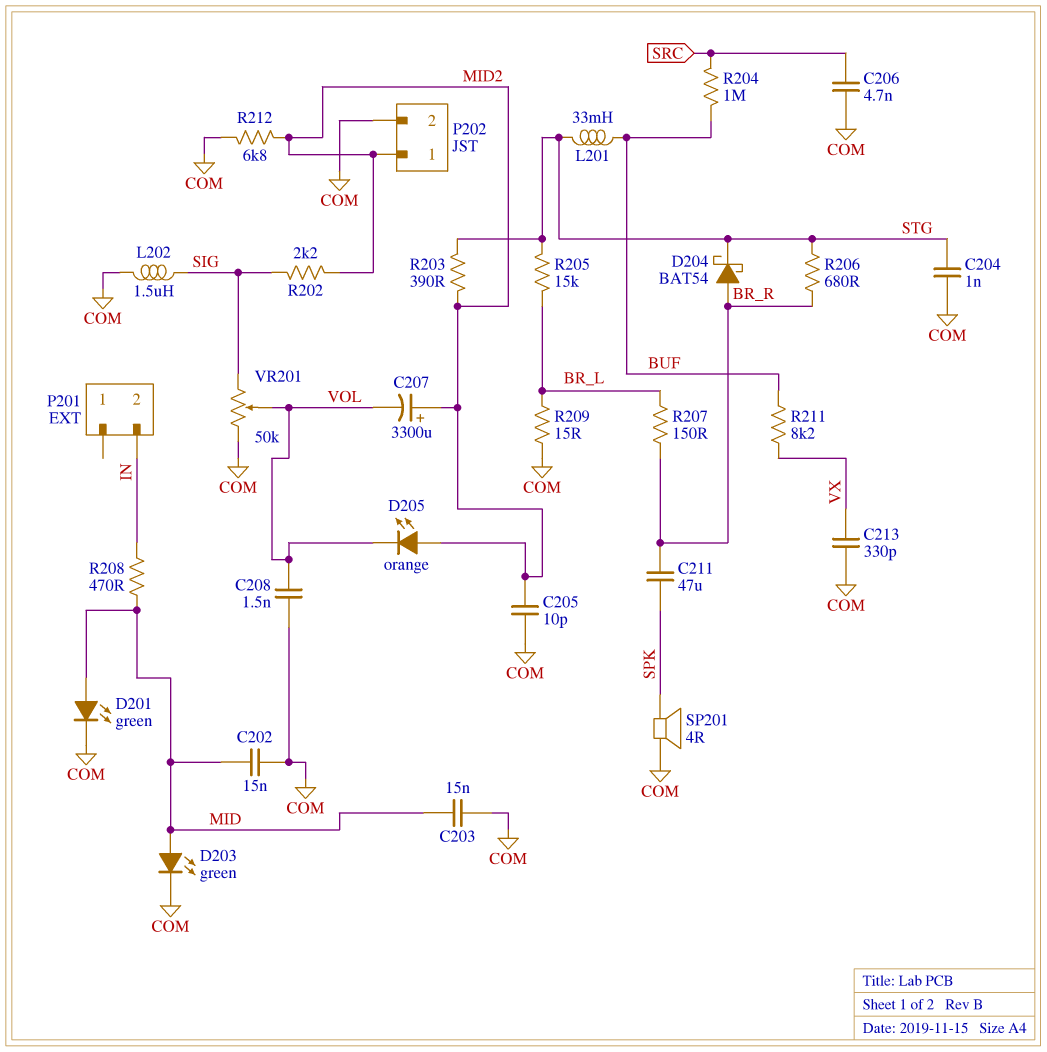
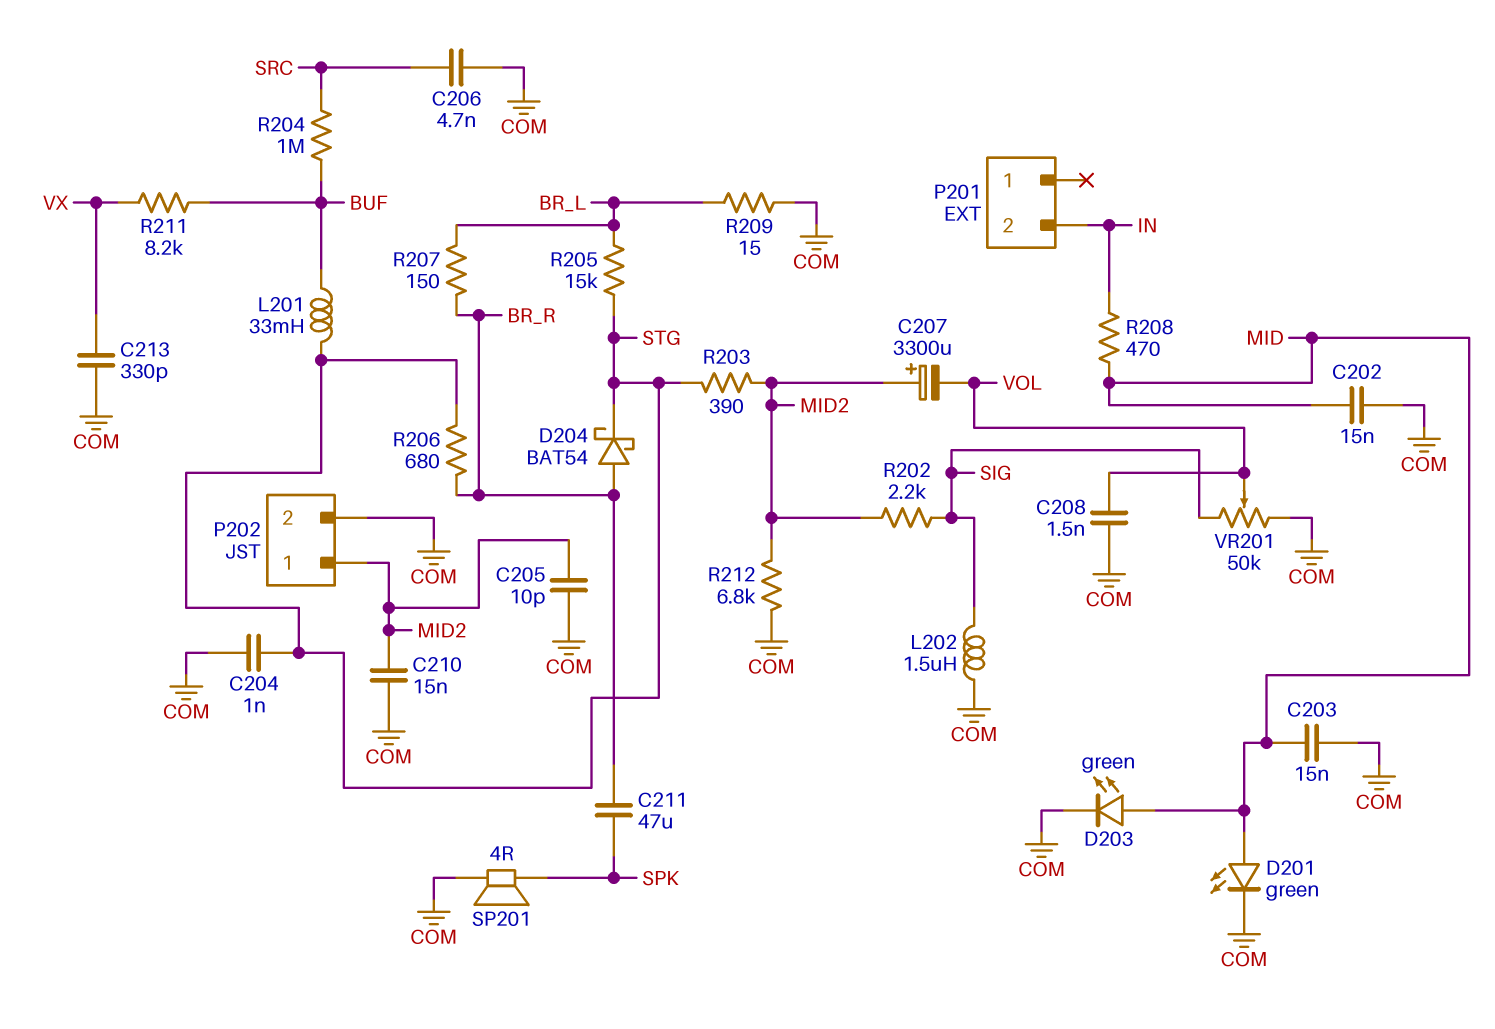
C210: none -> 15nF (COM, MID2)
D205: LED orange (A MID2, K VOL) -> none

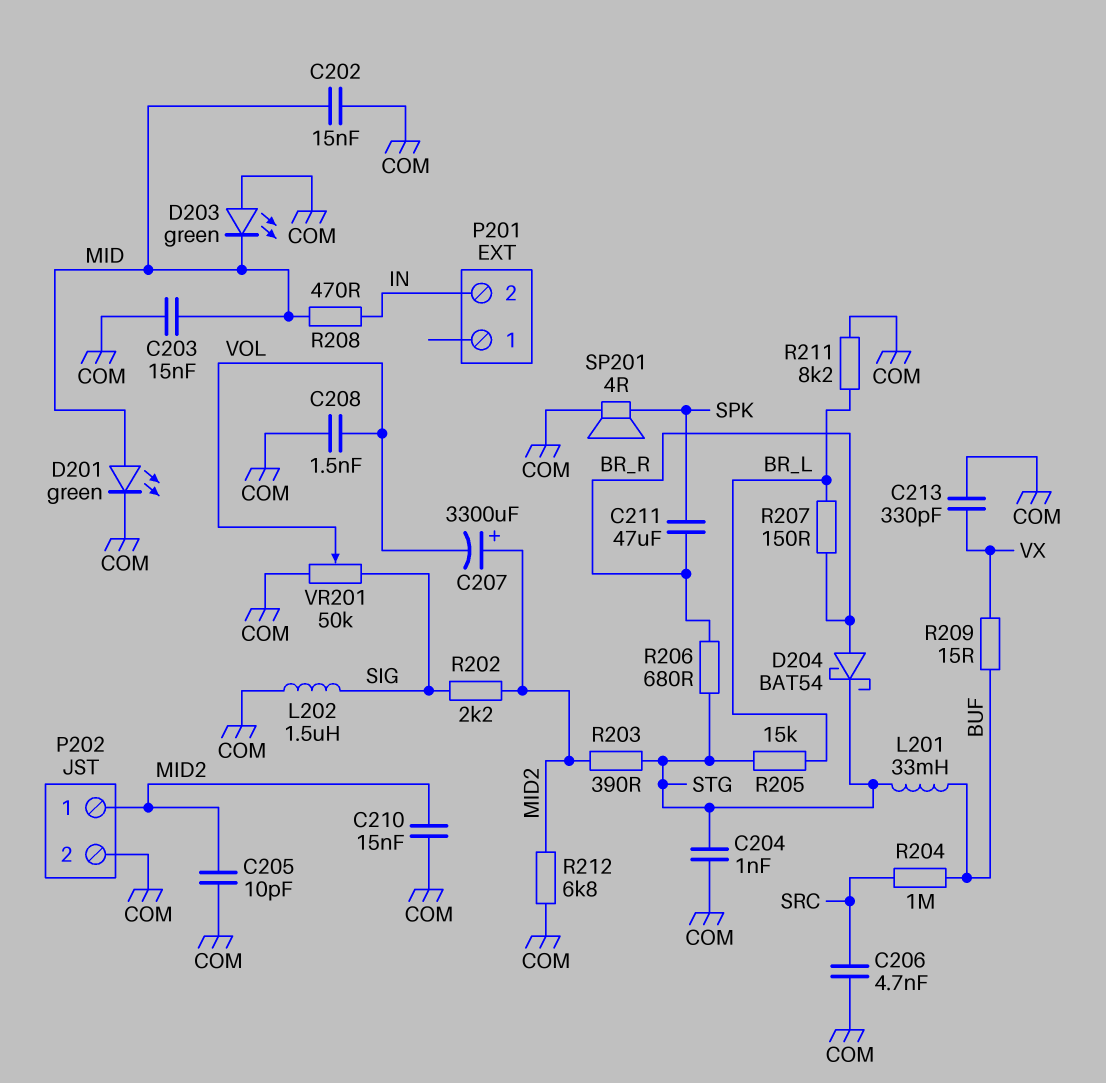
D203: LED green (A MID, K COM) -> LED green (A COM, K MID)
R209: 15 (BR_L, COM) -> 15 (BUF, VX)
R211: 8.2k (BUF, VX) -> 8.2k (BR_L, COM)

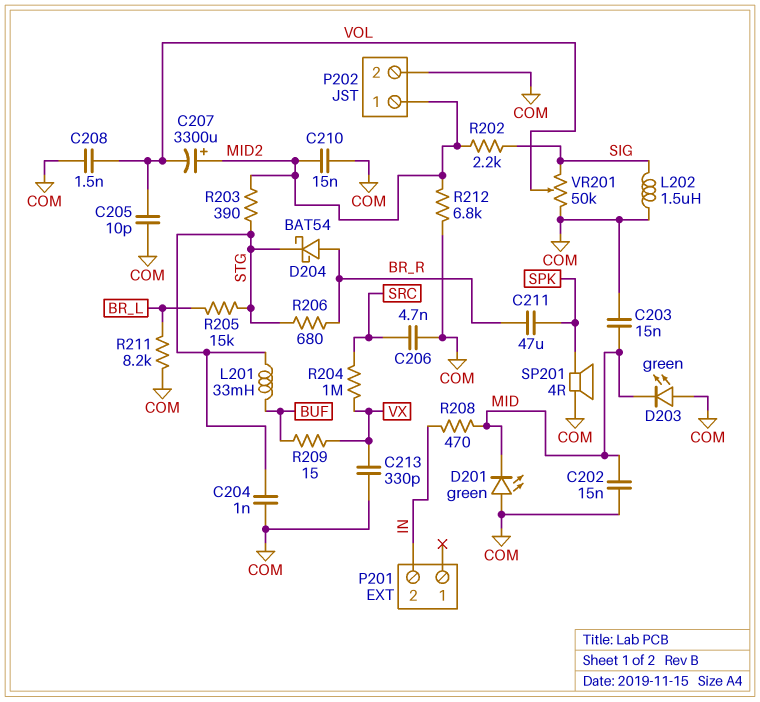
C205: 10pF (COM, MID2) -> 10pF (COM, VOL)
D201: LED green (A MID, K COM) -> LED green (A COM, K MID)
R204: 1M (BUF, SRC) -> 1M (SRC, VX)
R207: 150 (BR_L, BR_R) -> none

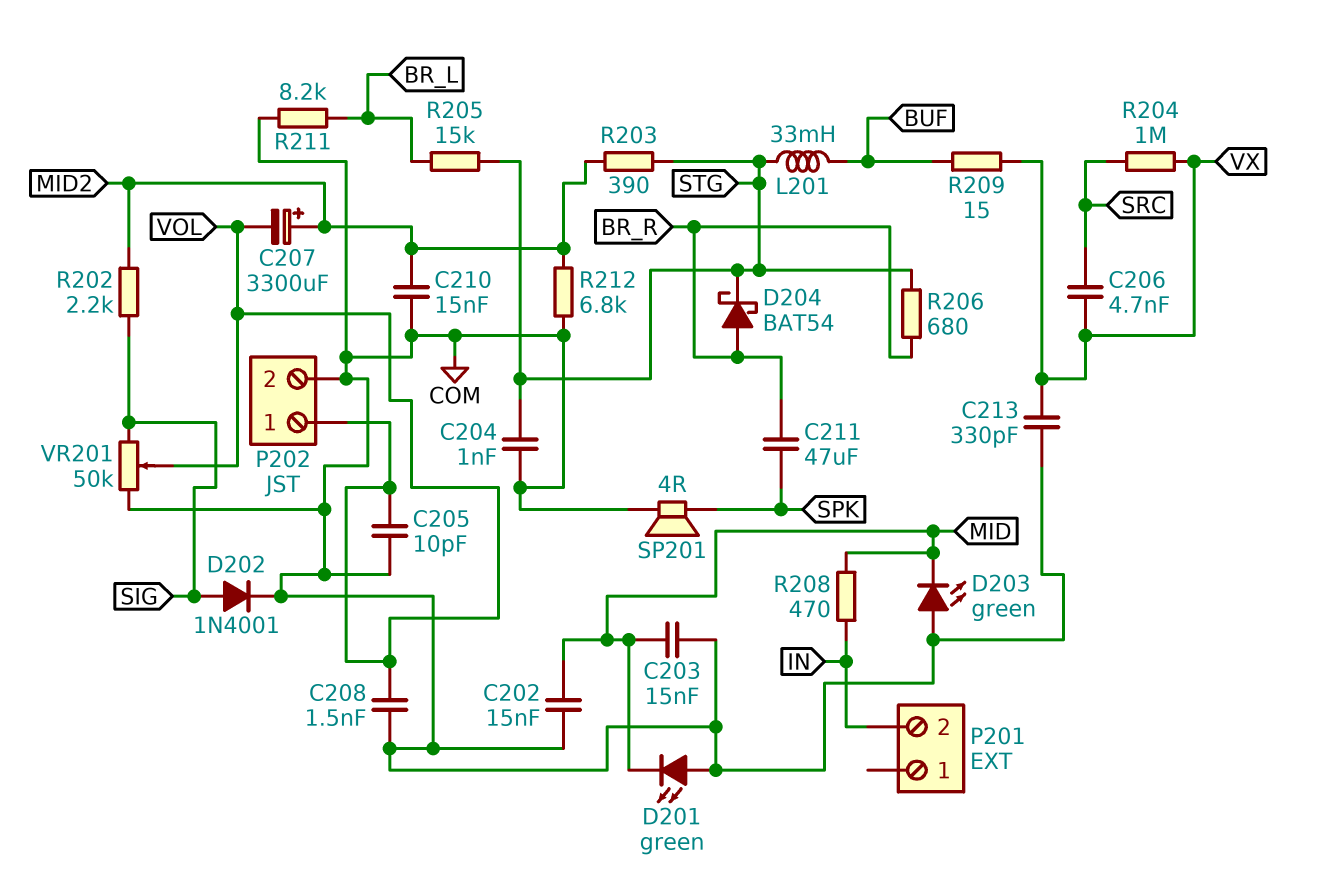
C206: 4.7nF (COM, SRC) -> 4.7nF (SRC, VX)
D202: none -> diode 1N4001 (A SIG, K COM)
L202: 1.5uH (COM, SIG) -> none
P202 pin 1: MID2 -> VOL

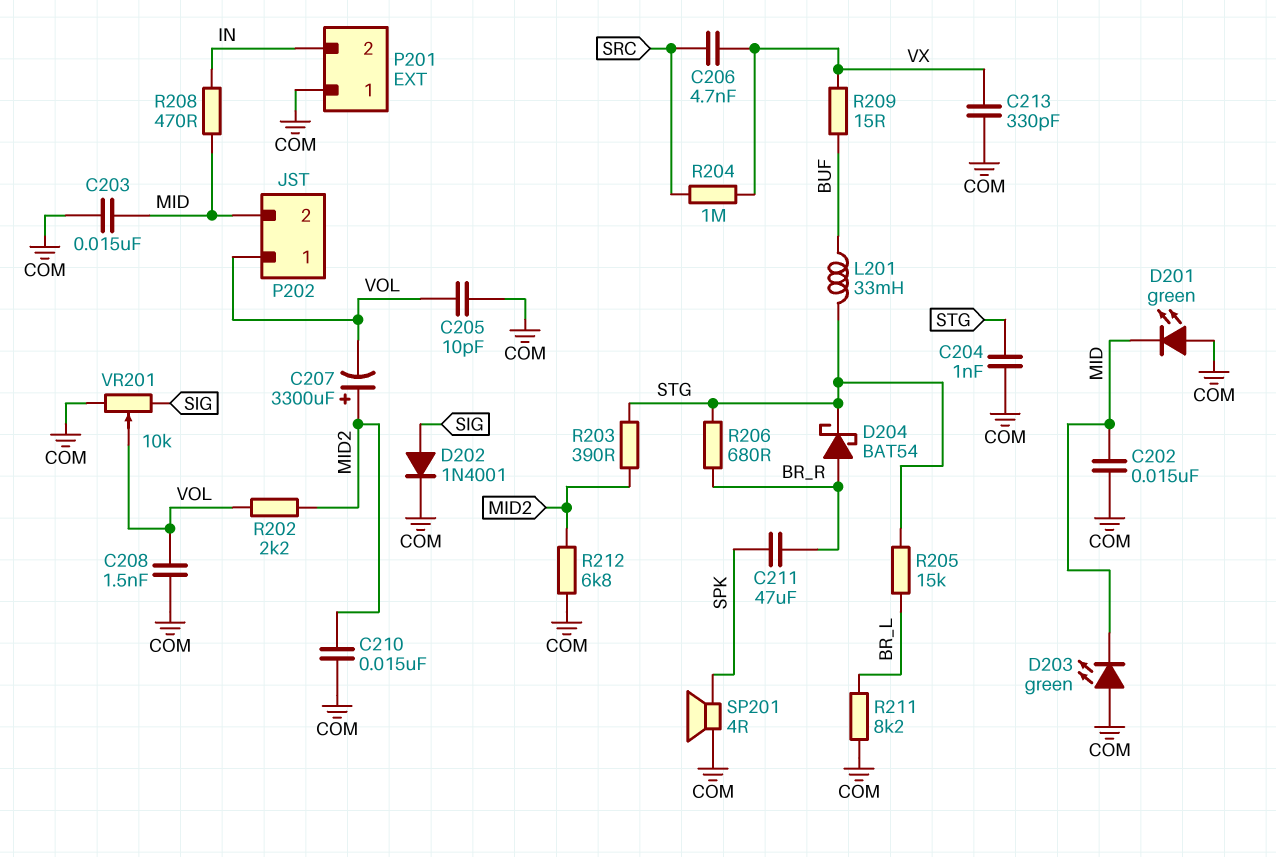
P201 pin 1: none -> COM
P202 pin 2: COM -> MID
R202: 2.2k (MID2, SIG) -> 2.2k (MID2, VOL)
VR201: 50k (COM, SIG, wiper VOL) -> 10k (COM, SIG, wiper VOL)

